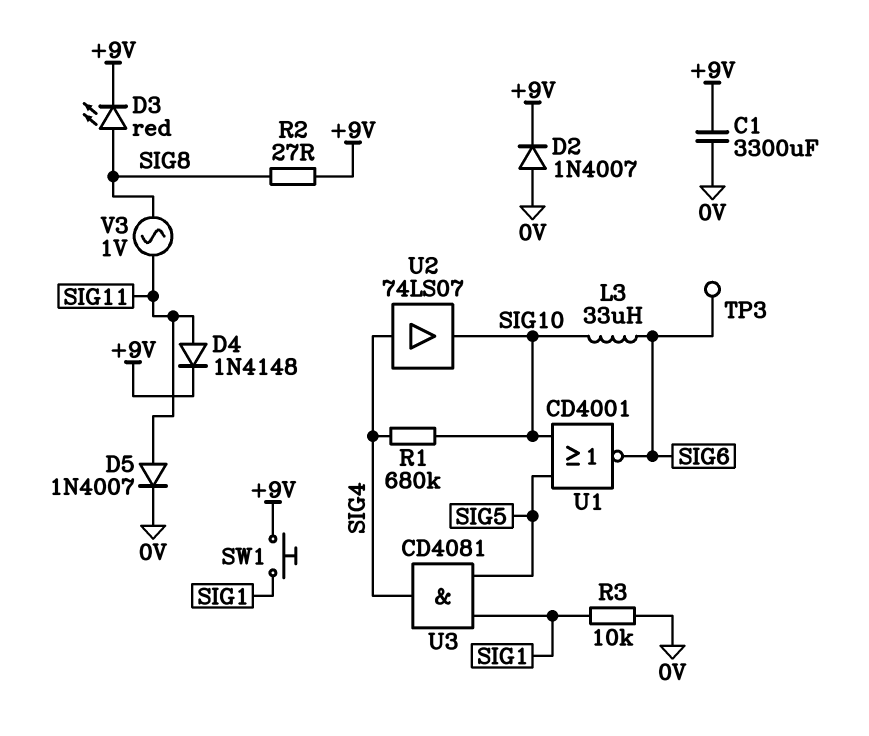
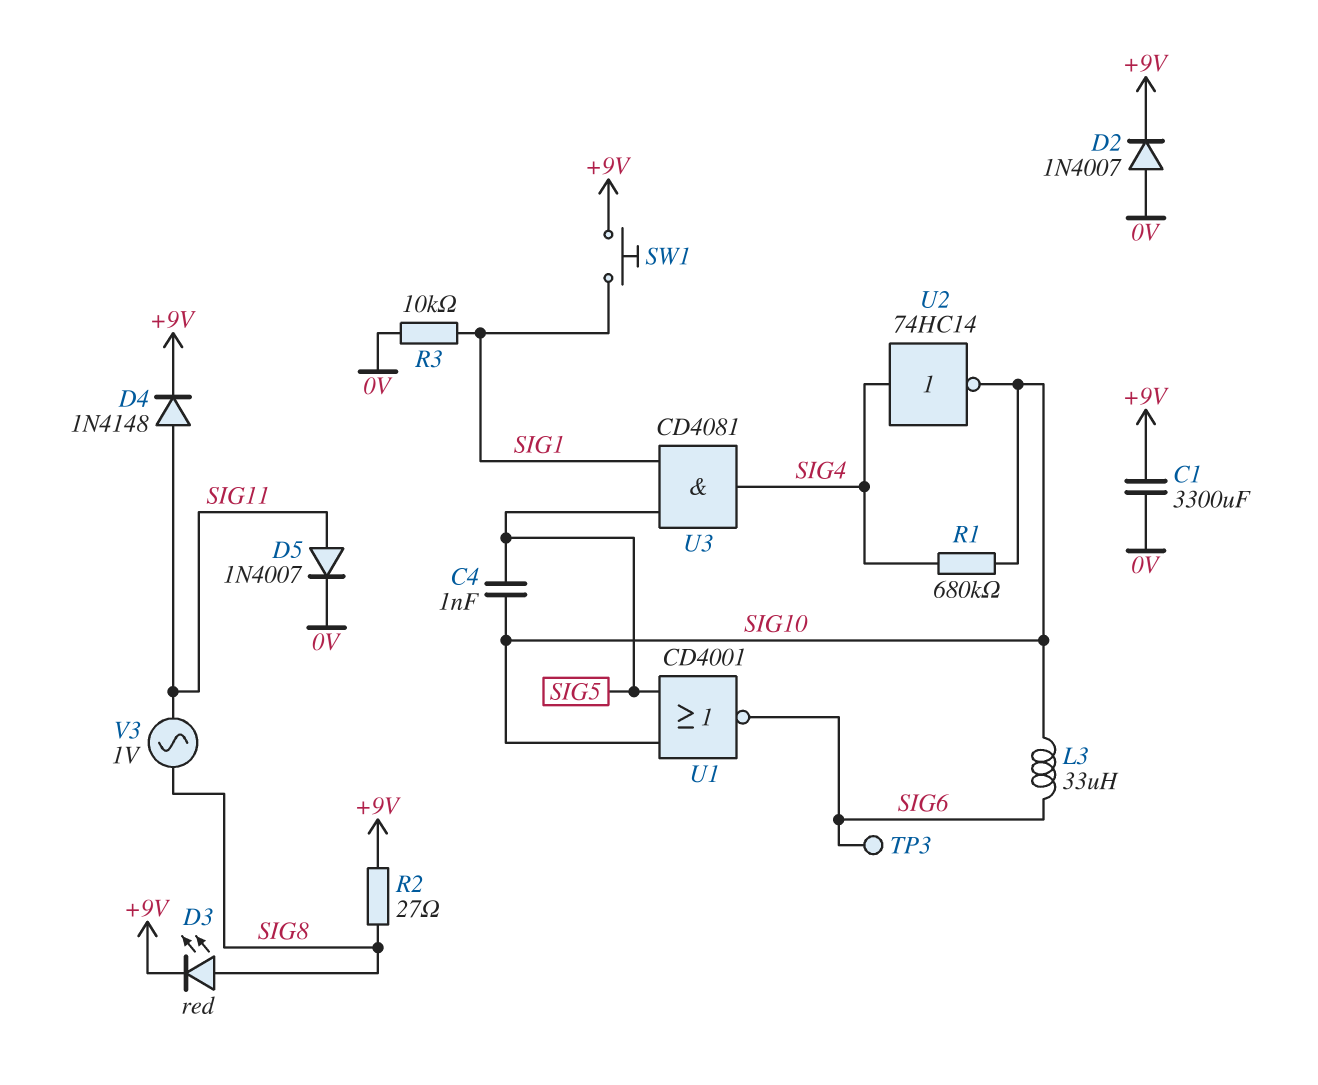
C4: none -> 1nF (SIG5, SIG10)
U2: buffer 74LS07 (in SIG4, out SIG10) -> NOT 74HC14 (in SIG4, out SIG10)

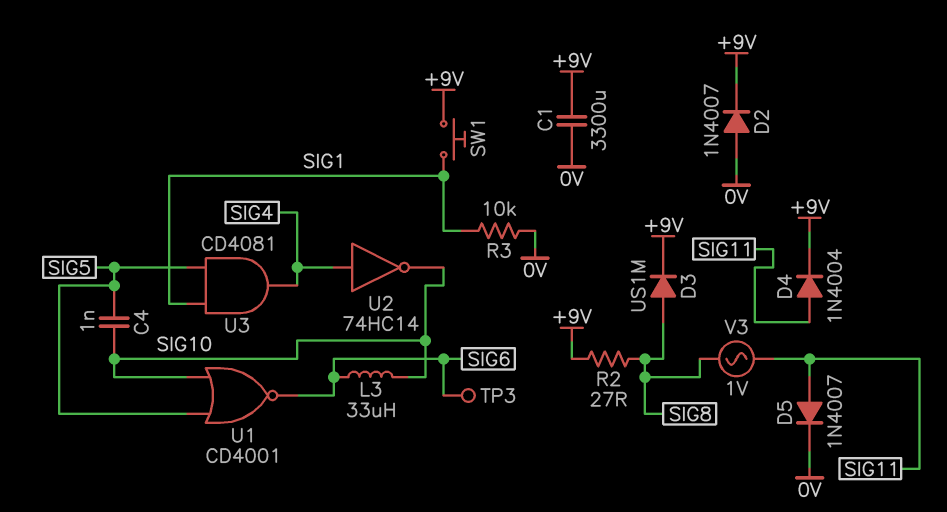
D3: LED red (A SIG8, K +9V) -> diode US1M (A SIG8, K +9V)
D4: diode 1N4148 (A SIG11, K +9V) -> diode 1N4004 (A SIG11, K +9V)
R1: 680k (SIG4, SIG10) -> none

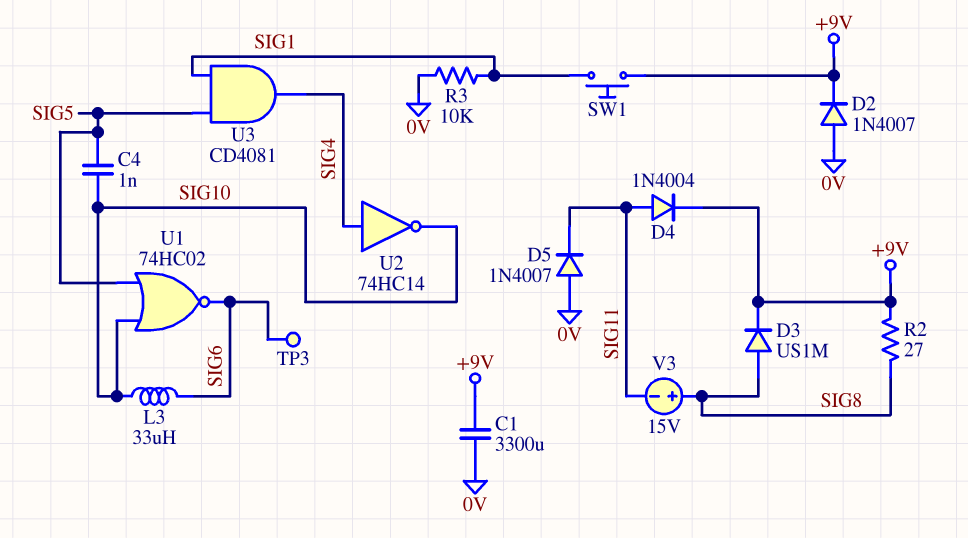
D5: diode 1N4007 (A SIG11, K 0V) -> diode 1N4007 (A 0V, K SIG11)
U1: NOR CD4001 (in SIG5, in SIG10, out SIG6) -> NOR 74HC02 (in SIG5, in SIG10, out SIG6)
V3: AC 1V (SIG8, SIG11) -> 15V (plus SIG8, minus SIG11)

